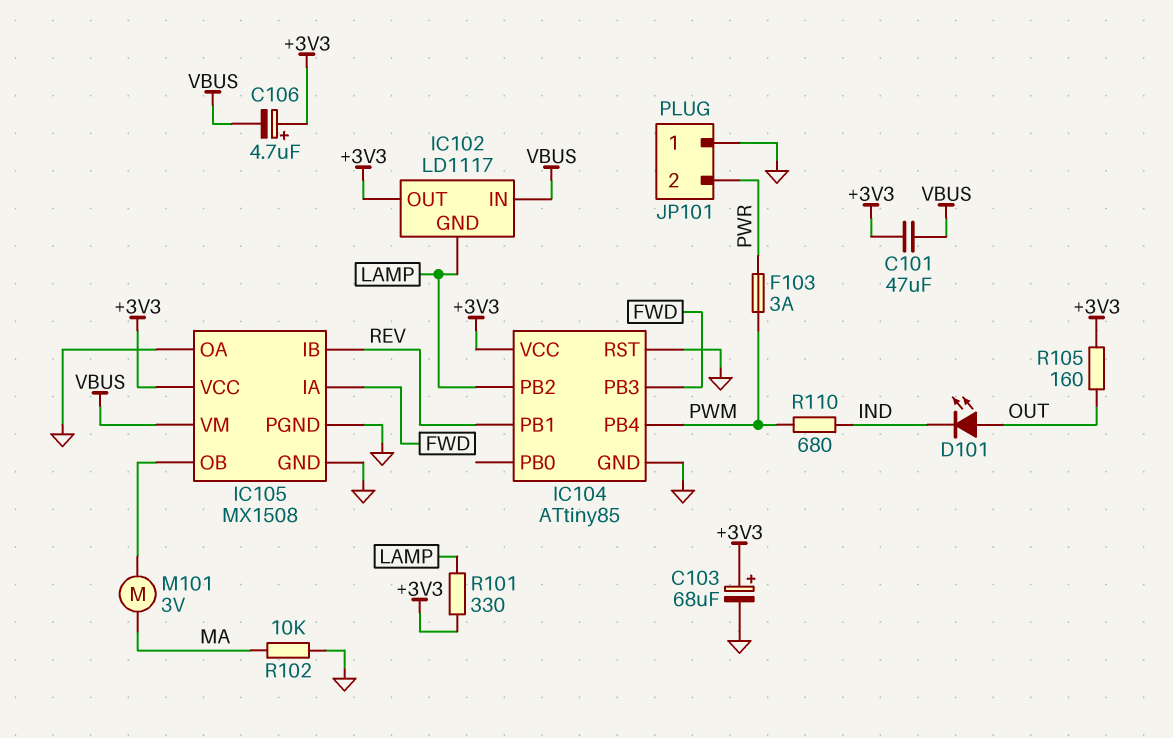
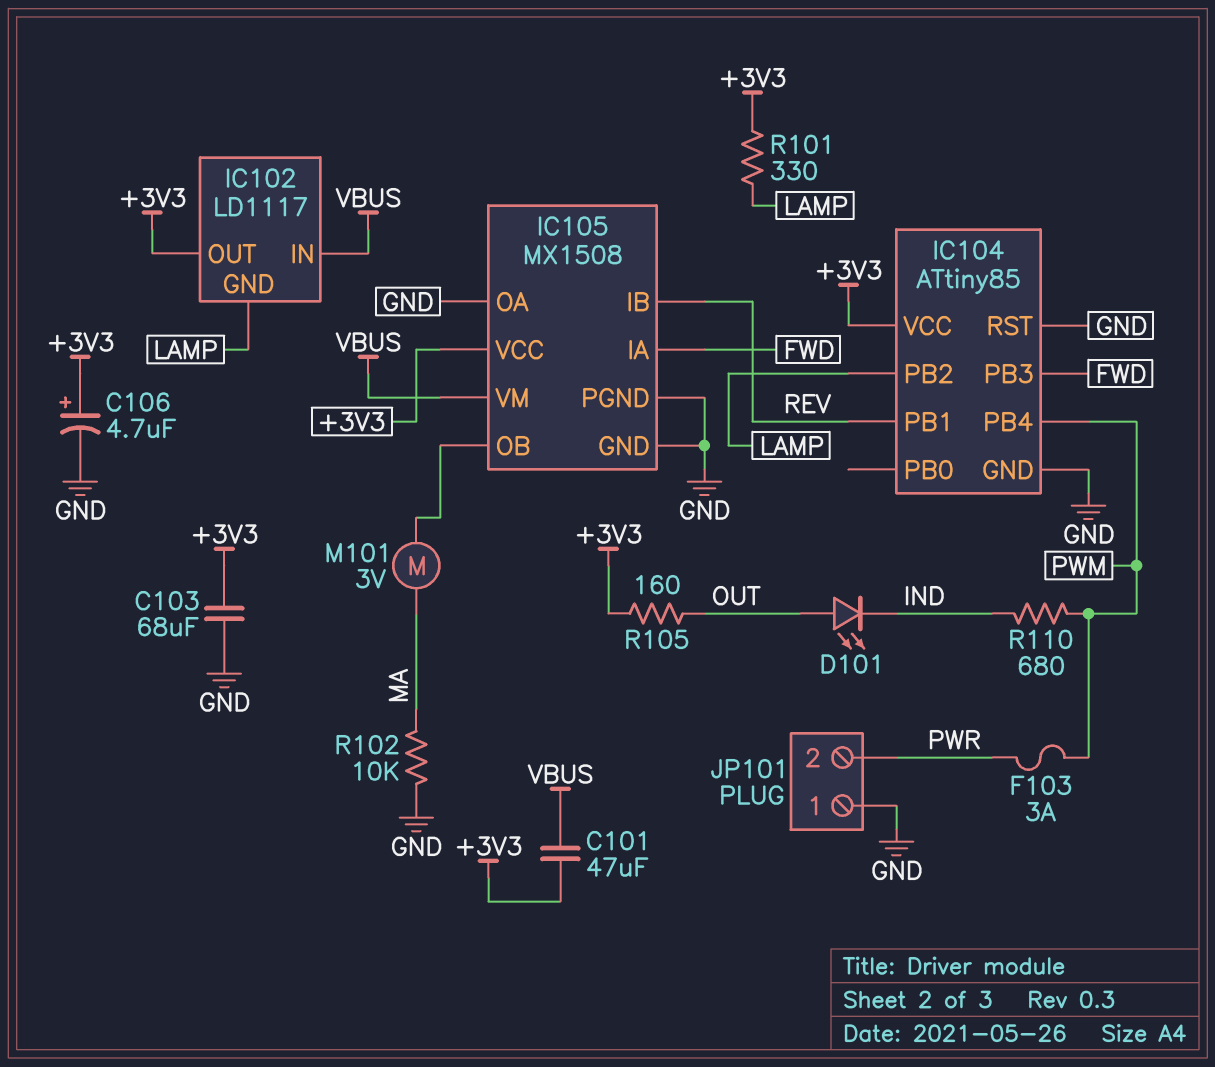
C103: 68uF (plus +3V3, minus GND) -> 68uF (+3V3, GND)
C106: 4.7uF (plus +3V3, minus VBUS) -> 4.7uF (plus +3V3, minus GND)

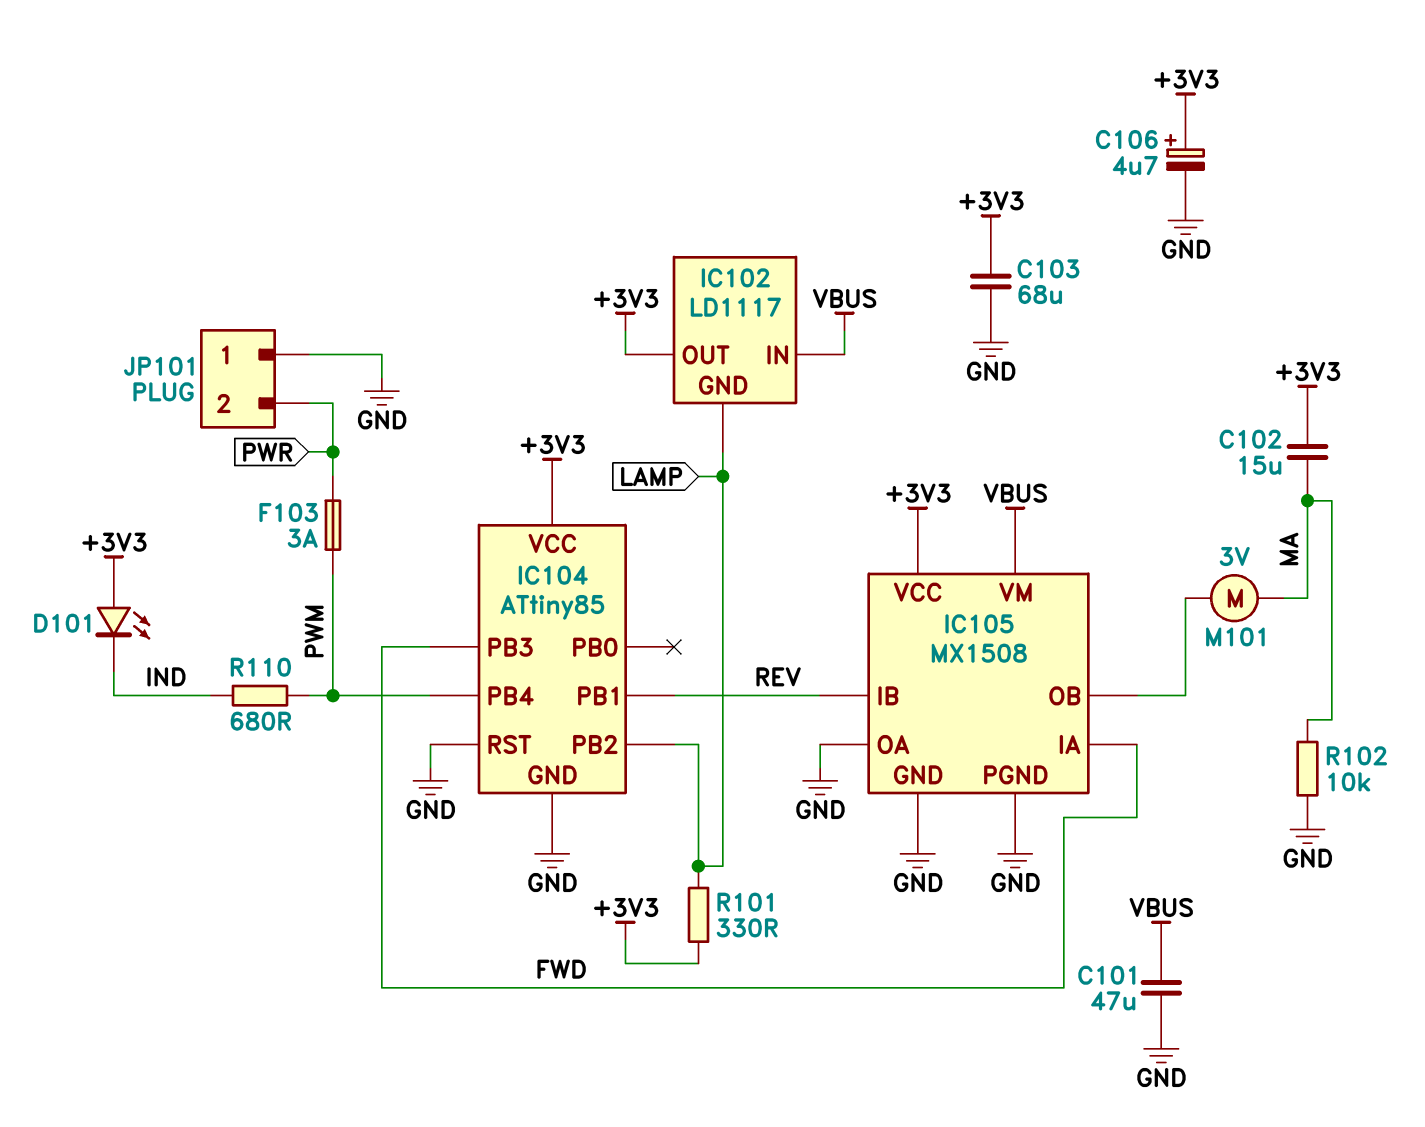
C101: 47uF (+3V3, VBUS) -> 47uF (GND, VBUS)
C102: none -> 15uF (+3V3, MA)
D101: LED (A OUT, K IND) -> LED (A +3V3, K IND)
R105: 160 (+3V3, OUT) -> none

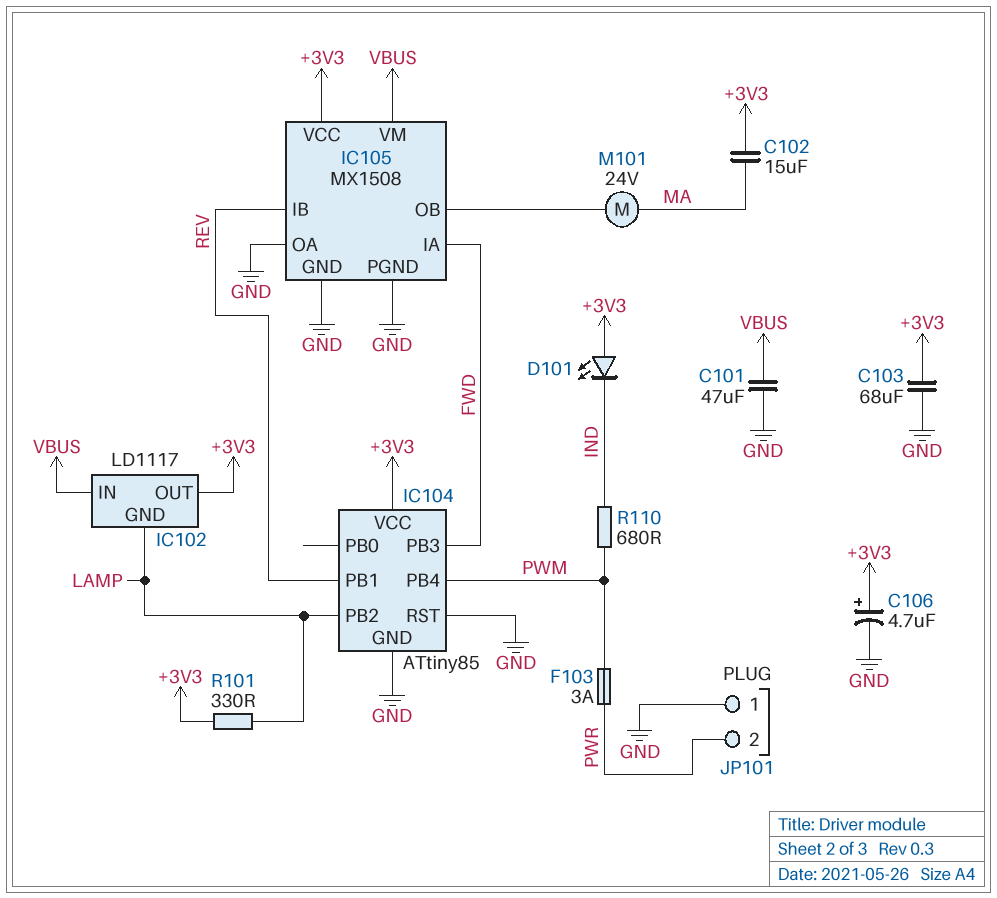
M101: motor 3V (IC105/OB, MA) -> motor 24V (IC105/OB, MA)
R102: 10k (GND, MA) -> none

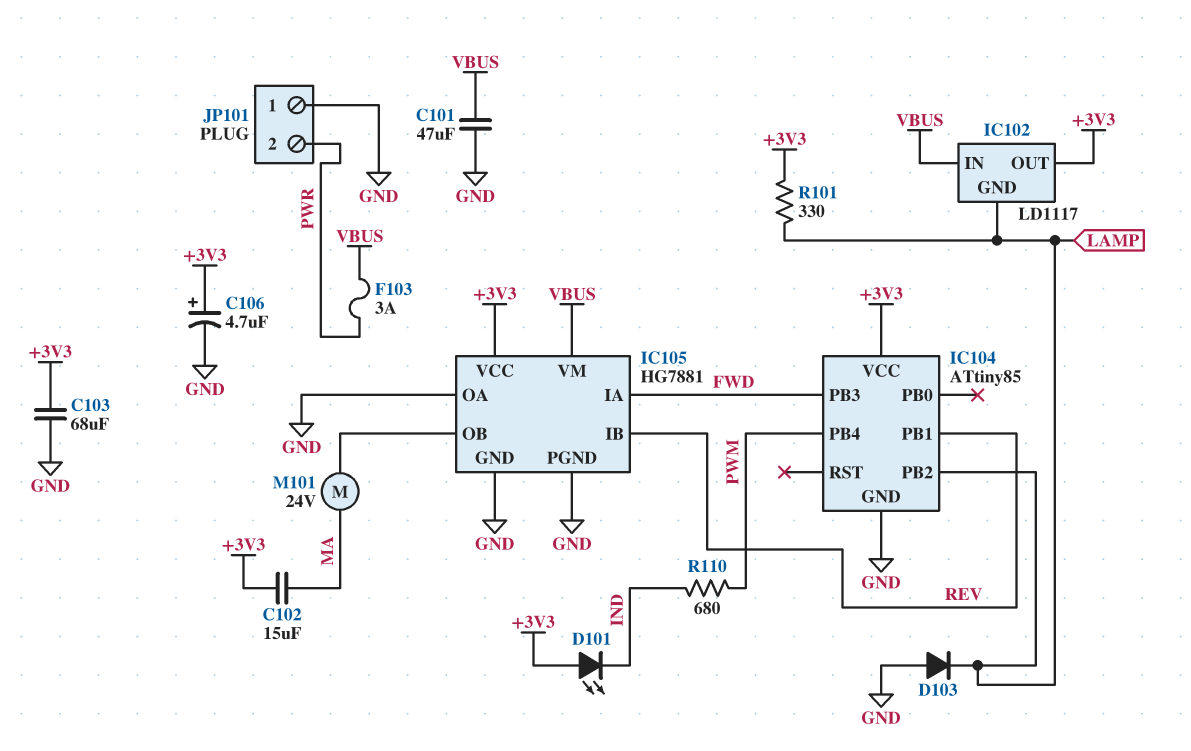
D103: none -> diode (A GND, K LAMP)
F103: 3A (PWM, PWR) -> 3A (PWR, VBUS)
IC104 pin RST: GND -> none
IC105: MX1508 -> HG7881

